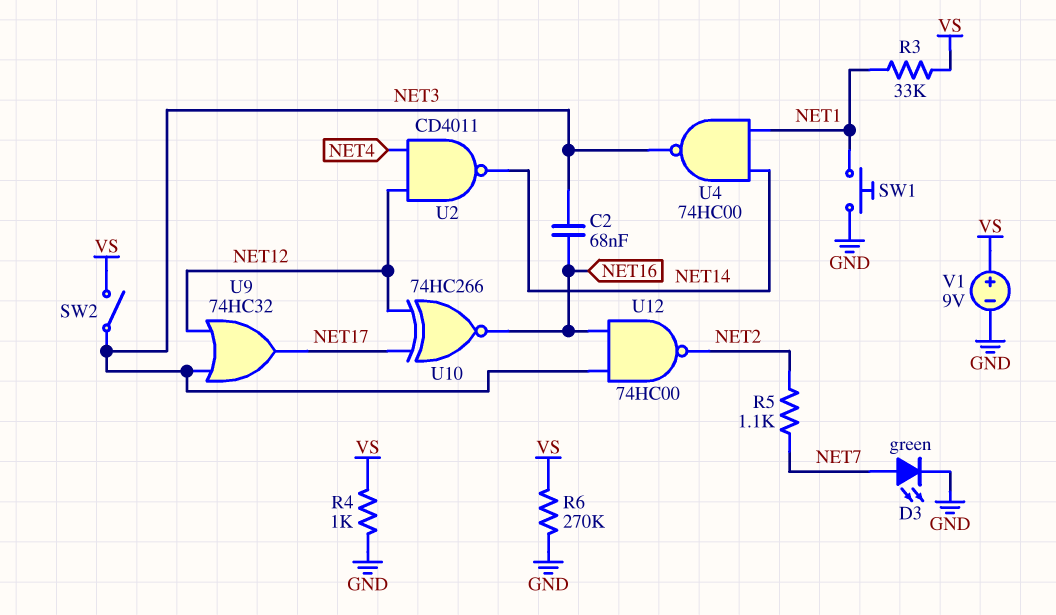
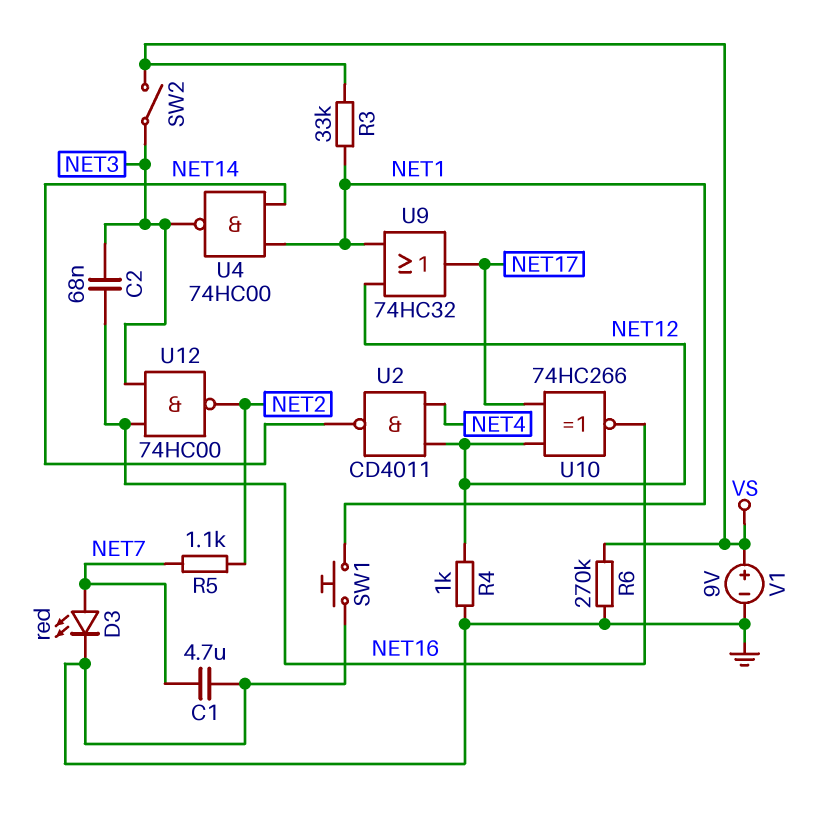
C1: none -> 4.7uF (GND, NET7)
D3: LED green (A NET7, K GND) -> LED red (A NET7, K GND)
R4: 1k (GND, VS) -> 1k (GND, NET12)
U9: OR 74HC32 (in NET3, in NET12, out NET17) -> OR 74HC32 (in NET1, in NET12, out NET17)

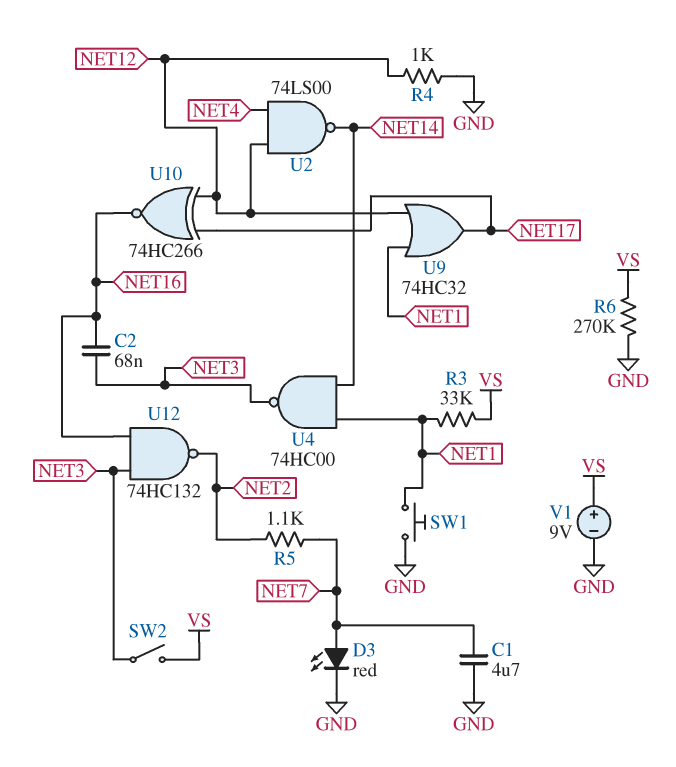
U2: NAND CD4011 (in NET4, in NET12, out NET14) -> NAND 74LS00 (in NET4, in NET12, out NET14)
U12: NAND 74HC00 (in NET3, in NET16, out NET2) -> NAND 74HC132 (in NET3, in NET16, out NET2)

